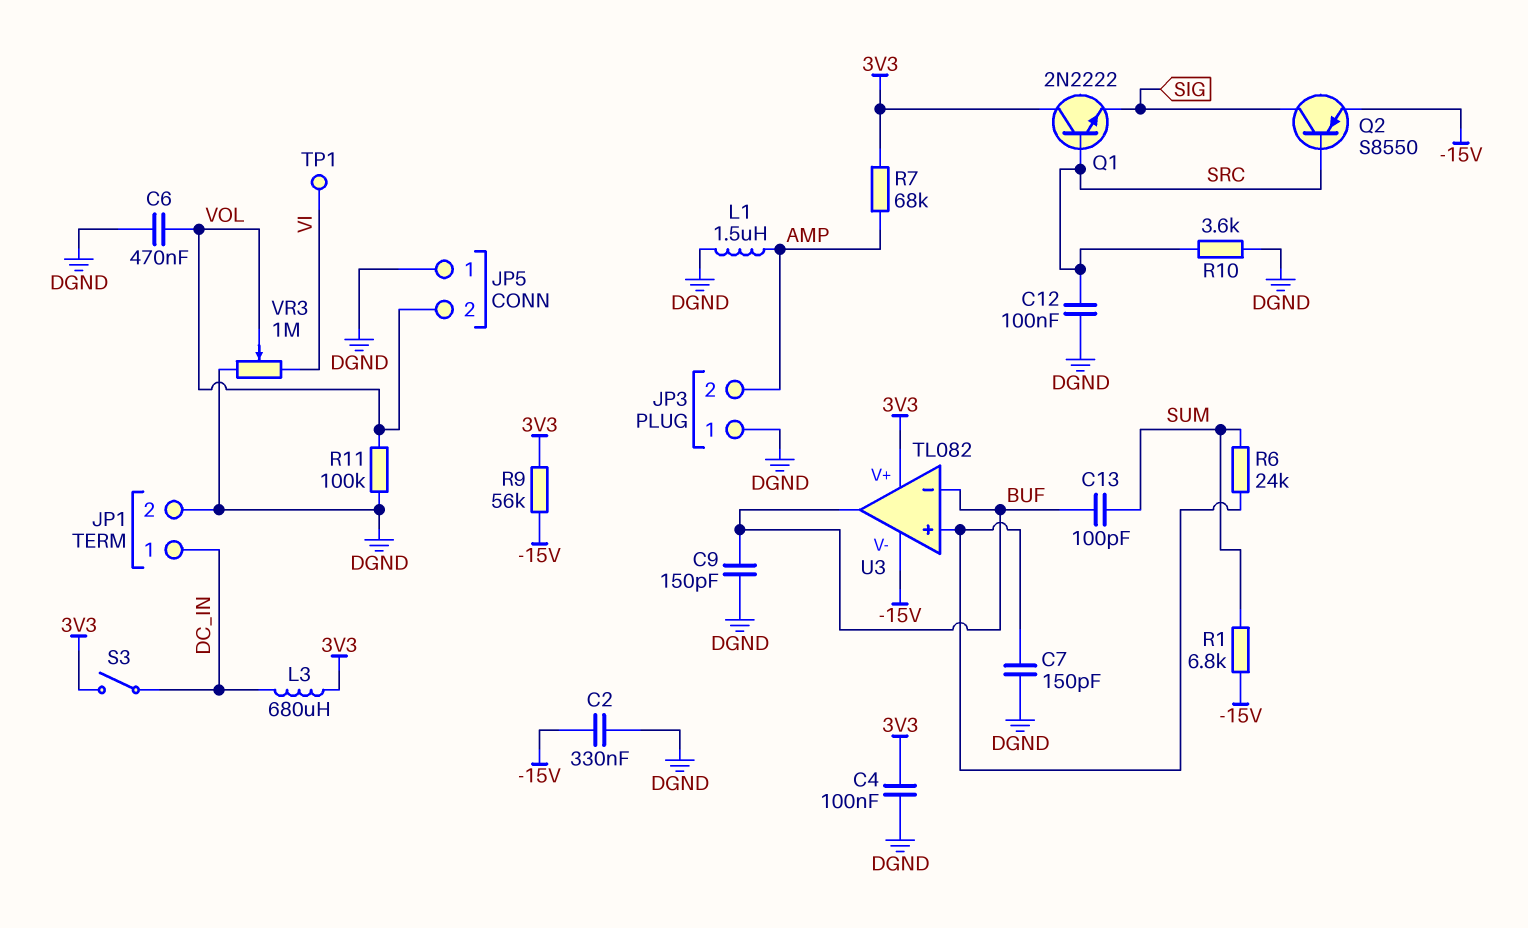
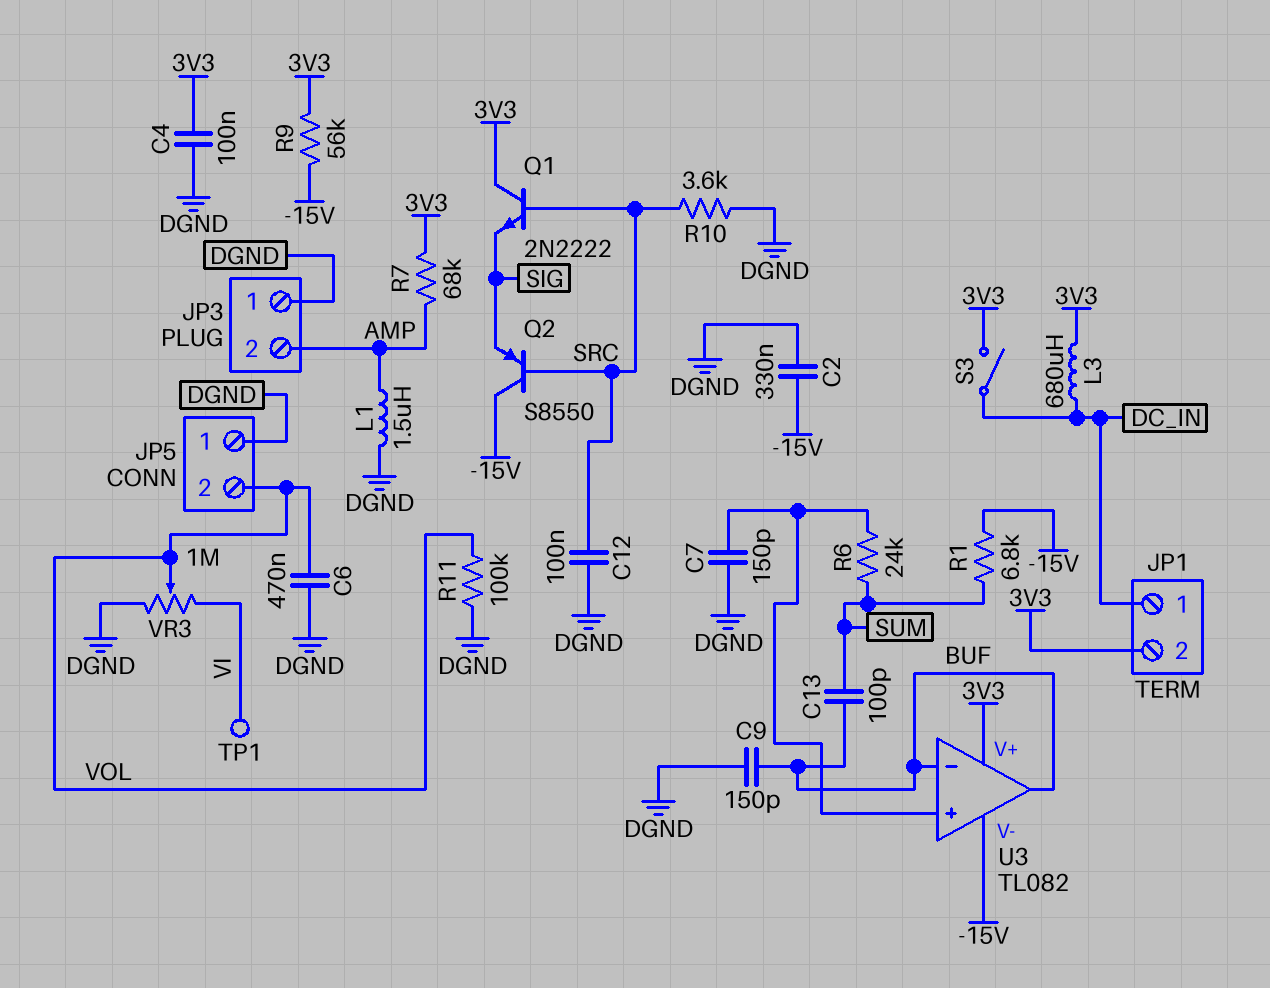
JP1 pin 2: DGND -> 3V3
Q2: PNP S8550 (B SRC, C SIG, E -15V) -> PNP S8550 (B SRC, C -15V, E SIG)

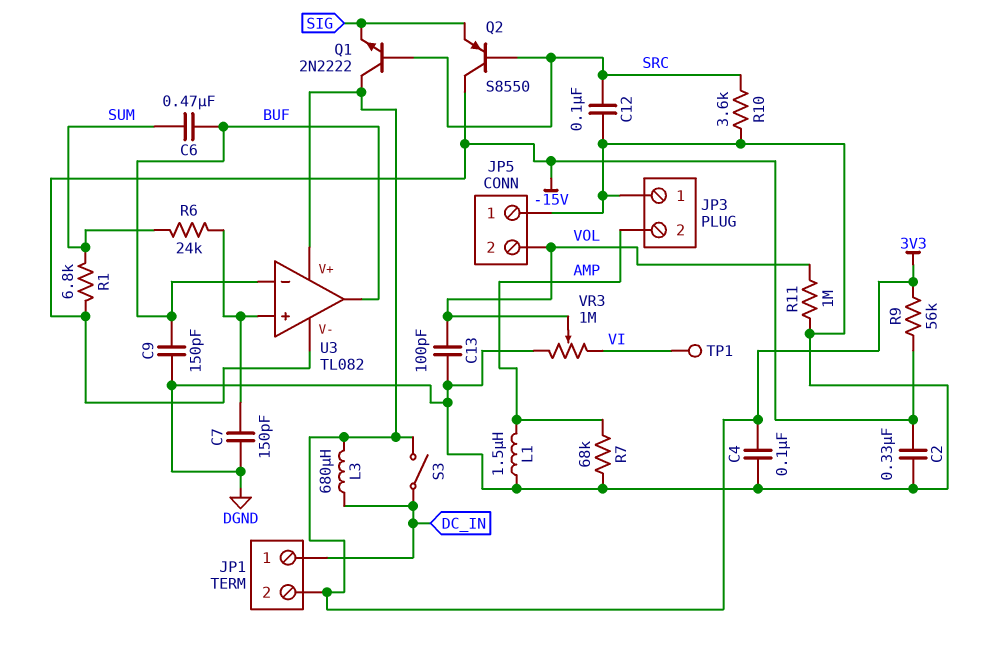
C6: 470nF (DGND, VOL) -> 470nF (BUF, SUM)
C13: 100pF (BUF, SUM) -> 100pF (DGND, VOL)
R7: 68k (3V3, AMP) -> 68k (AMP, DGND)
R11: 100k (DGND, VOL) -> 1M (DGND, VOL)

